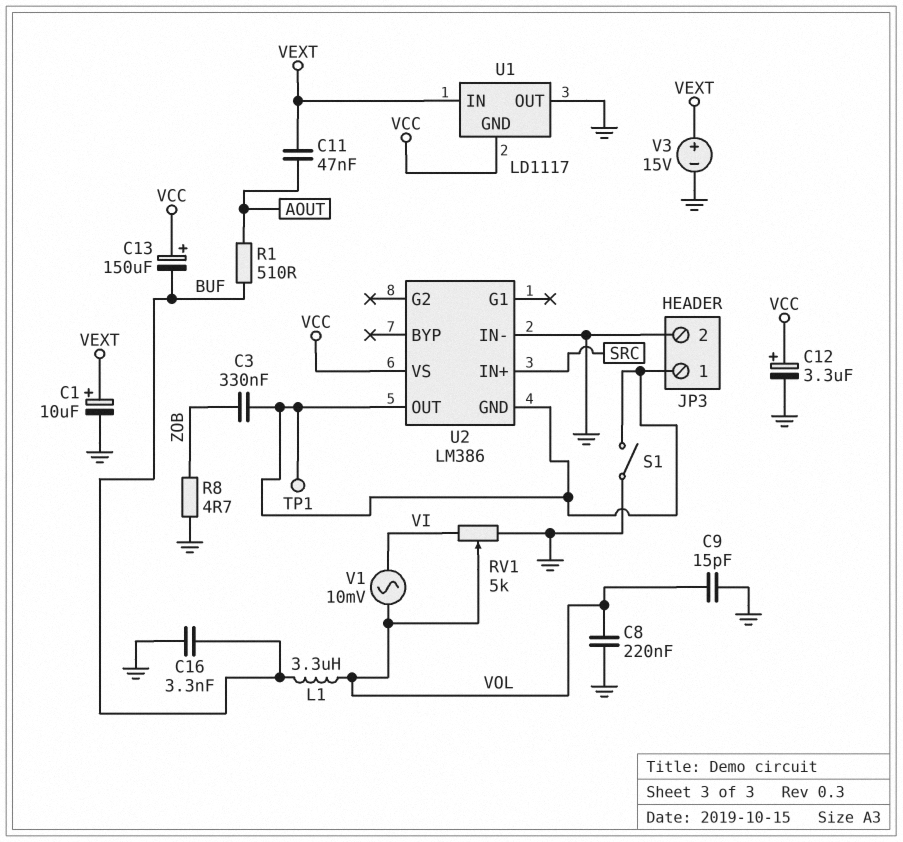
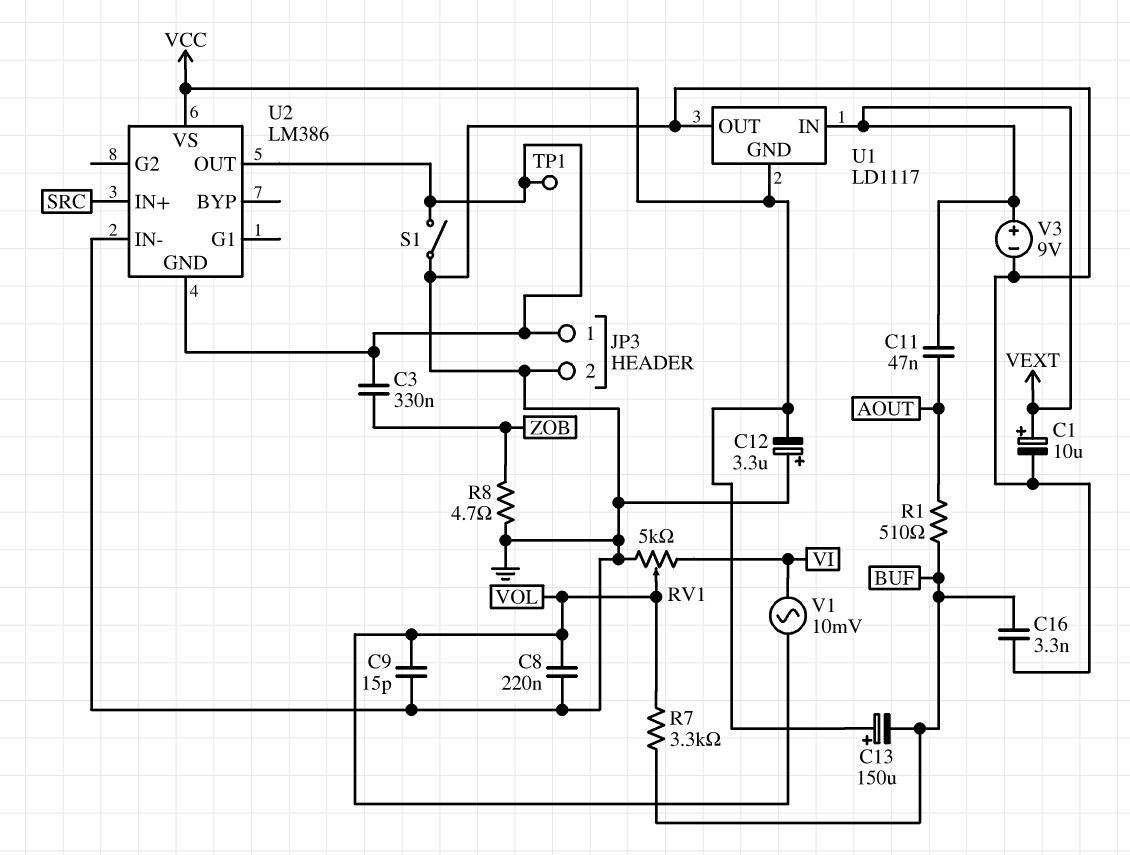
C12: 3.3uF (plus VCC, minus GND) -> 3.3uF (plus GND, minus VCC)
L1: 3.3uH (BUF, VOL) -> none
R7: none -> 3.3k (BUF, VOL)
V3: 15V (plus VEXT, minus GND) -> 9V (plus VEXT, minus GND)

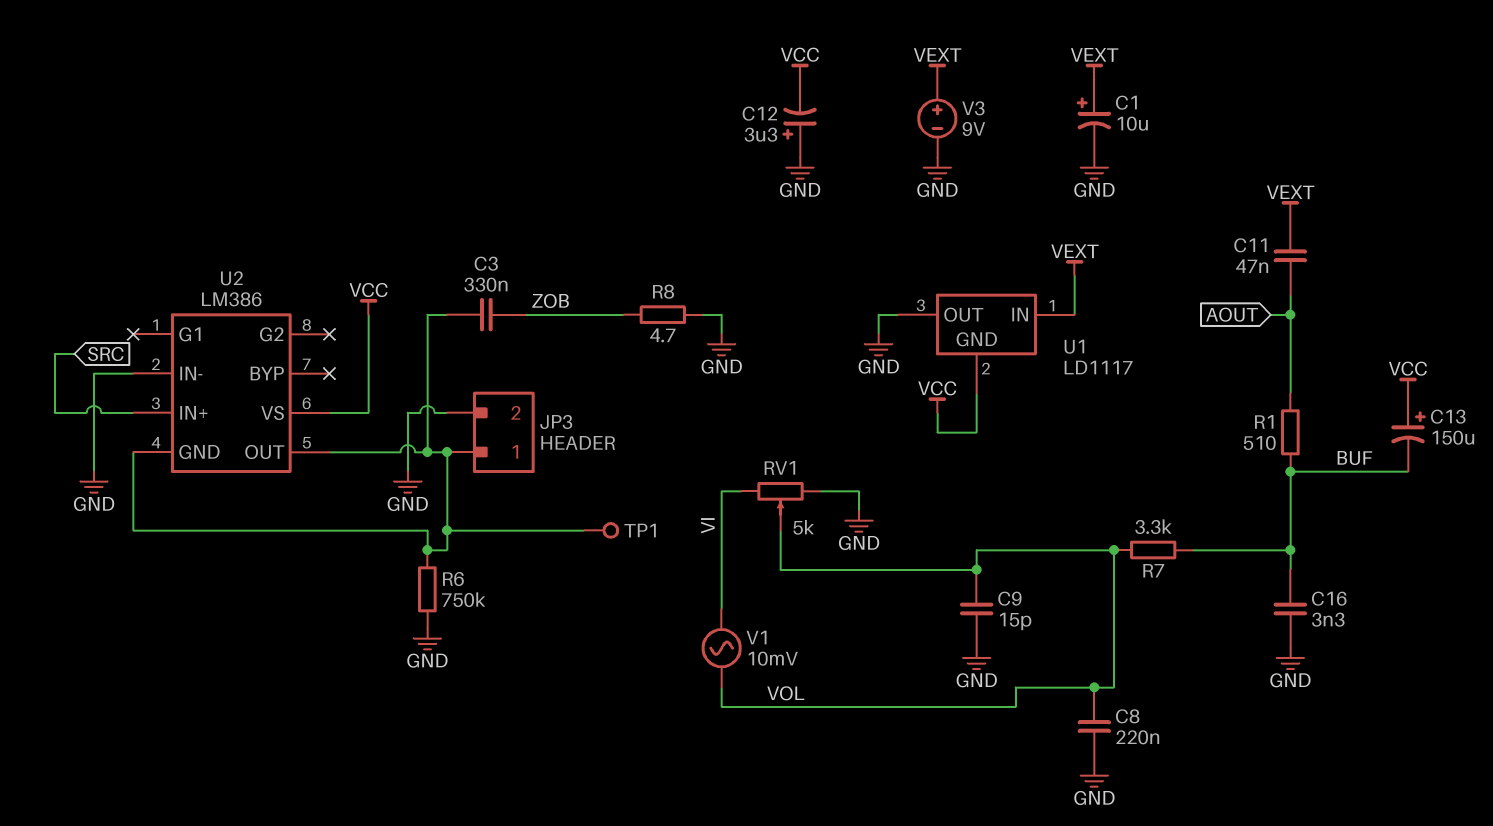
R6: none -> 750k (GND, JP3/1)
S1: switch (GND, JP3/1) -> none

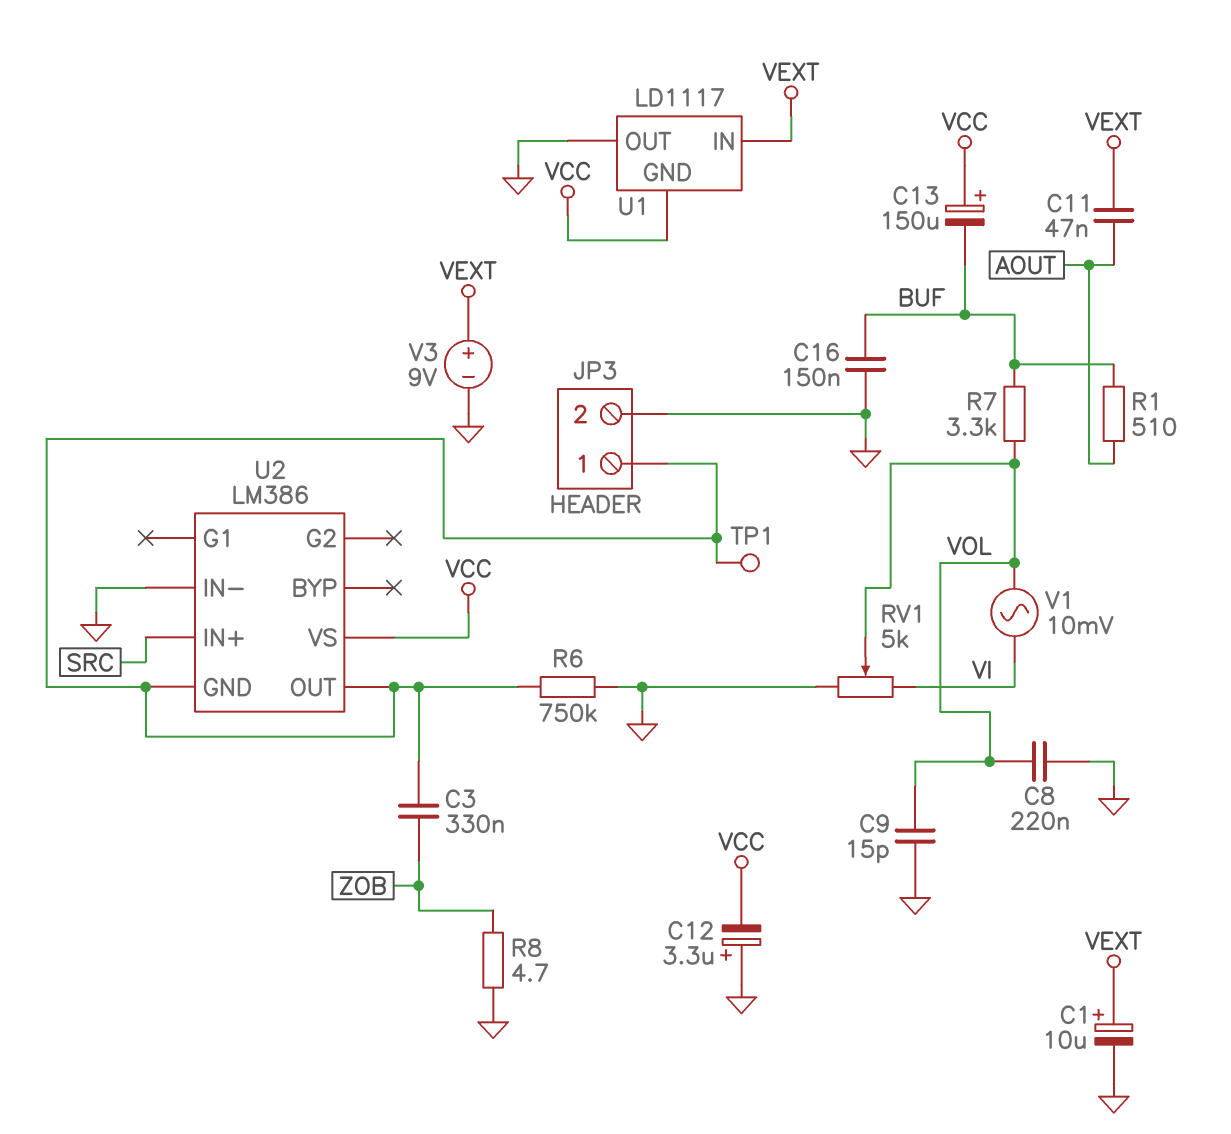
C16: 3.3nF (BUF, GND) -> 150nF (BUF, GND)

